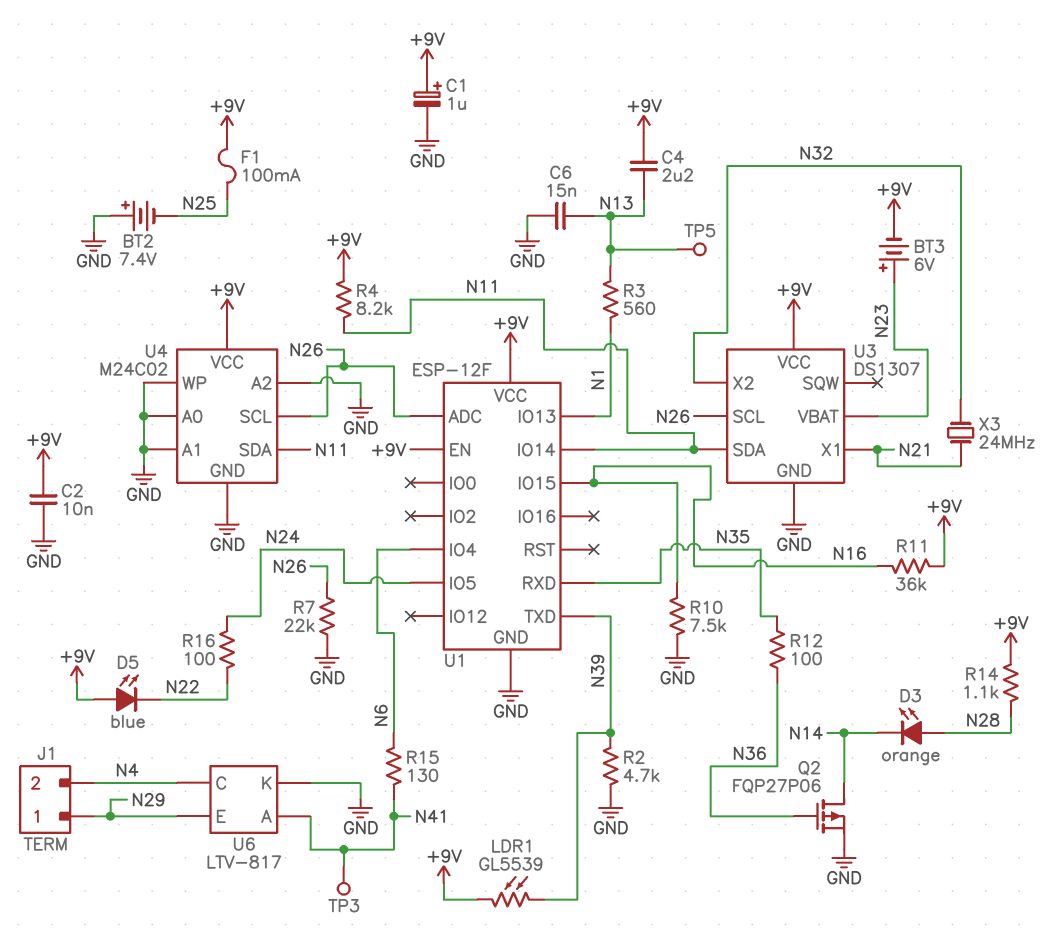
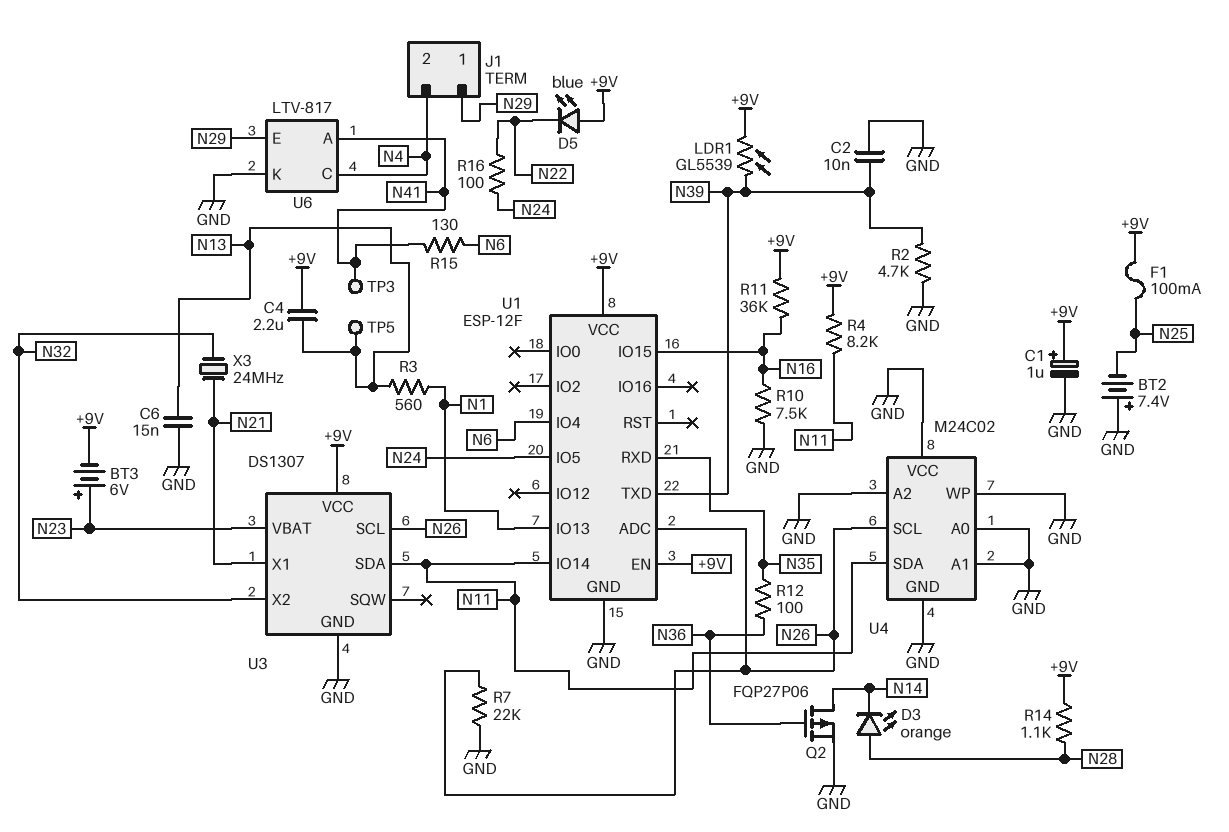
C2: 10nF (+9V, GND) -> 10nF (GND, N39)
U4 pin VCC: +9V -> GND

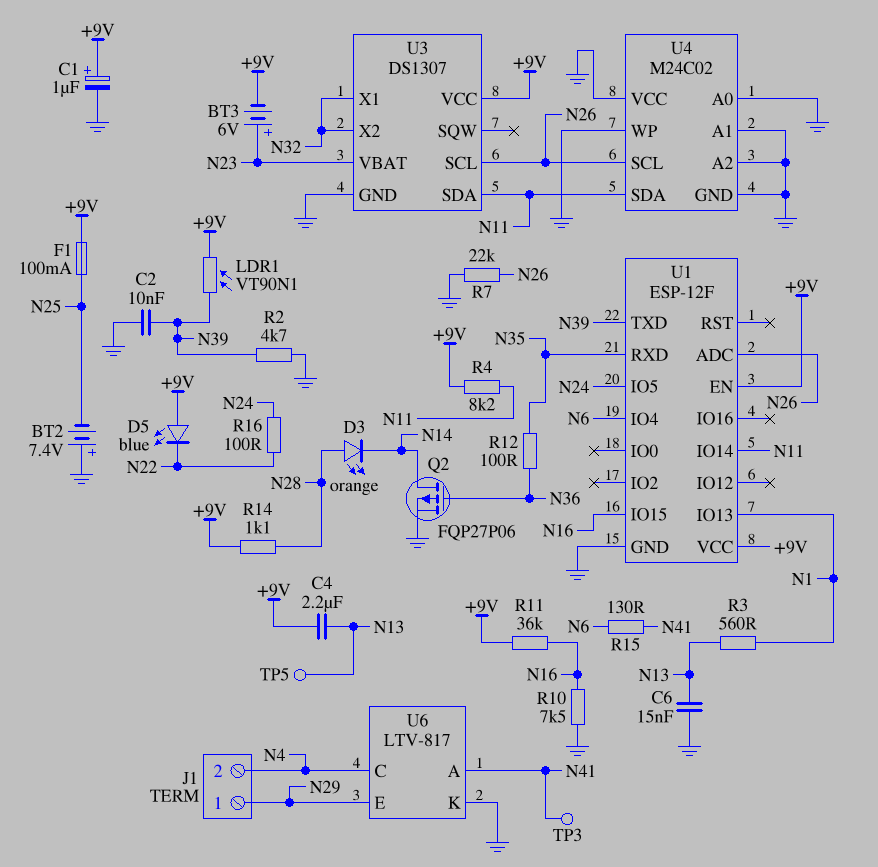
LDR1: GL5539 (+9V, N39) -> VT90N1 (+9V, N39)
U3 pin X1: N21 -> N32
X3: 24MHz (N21, N32) -> none

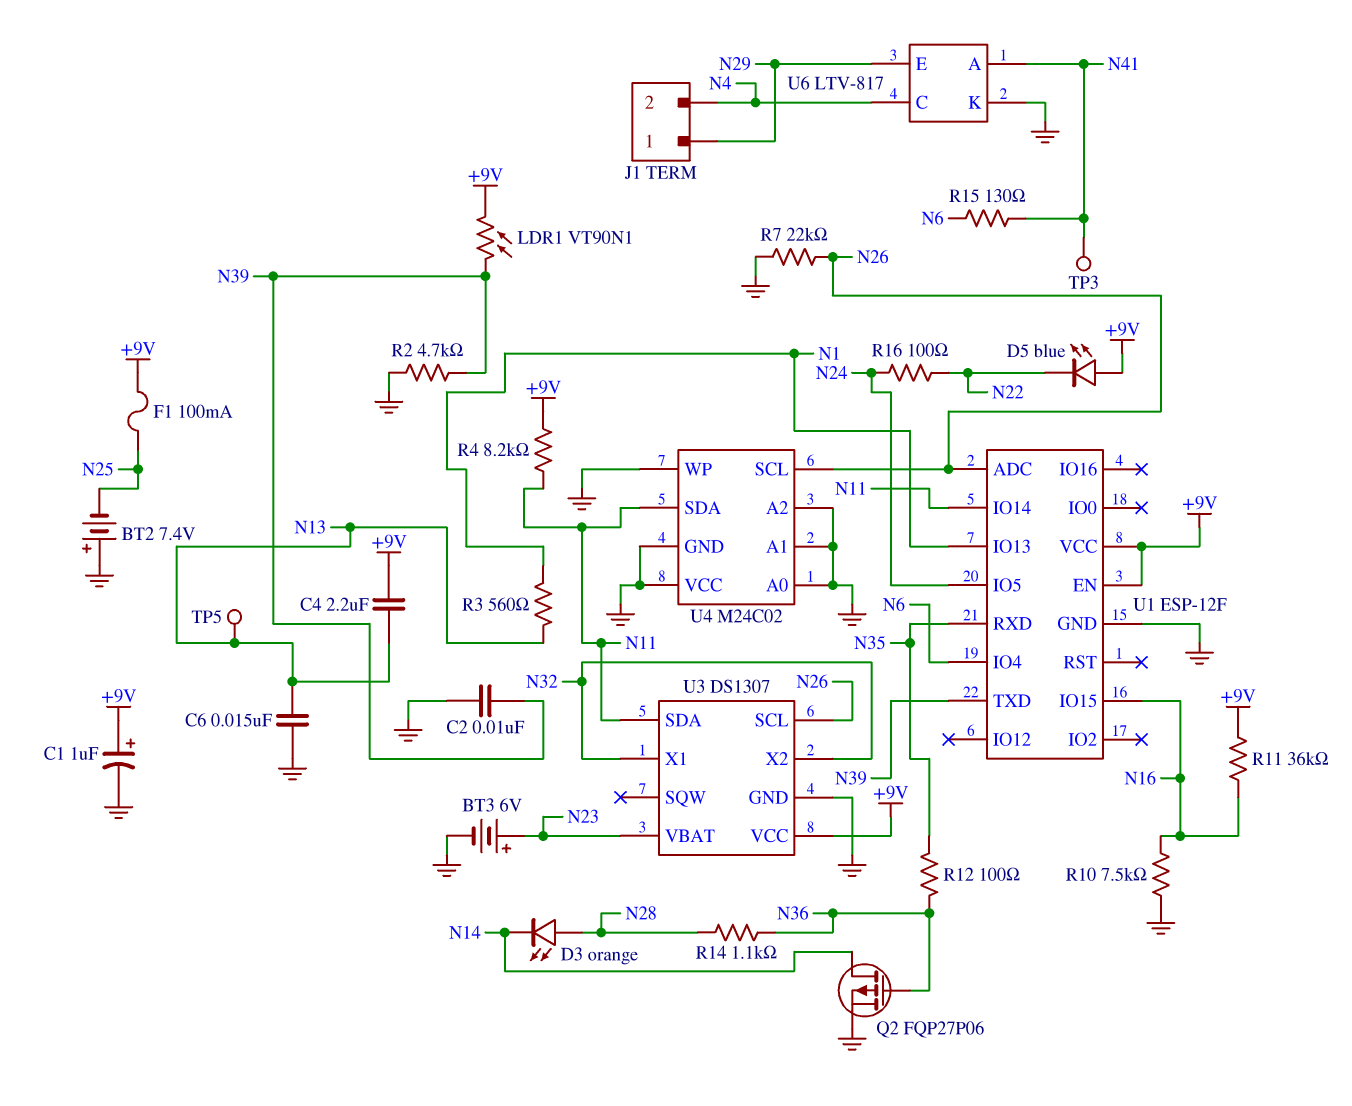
BT3: 6V (plus N23, minus +9V) -> 6V (plus N23, minus GND)
R14: 1.1k (+9V, N28) -> 1.1k (N28, N36)

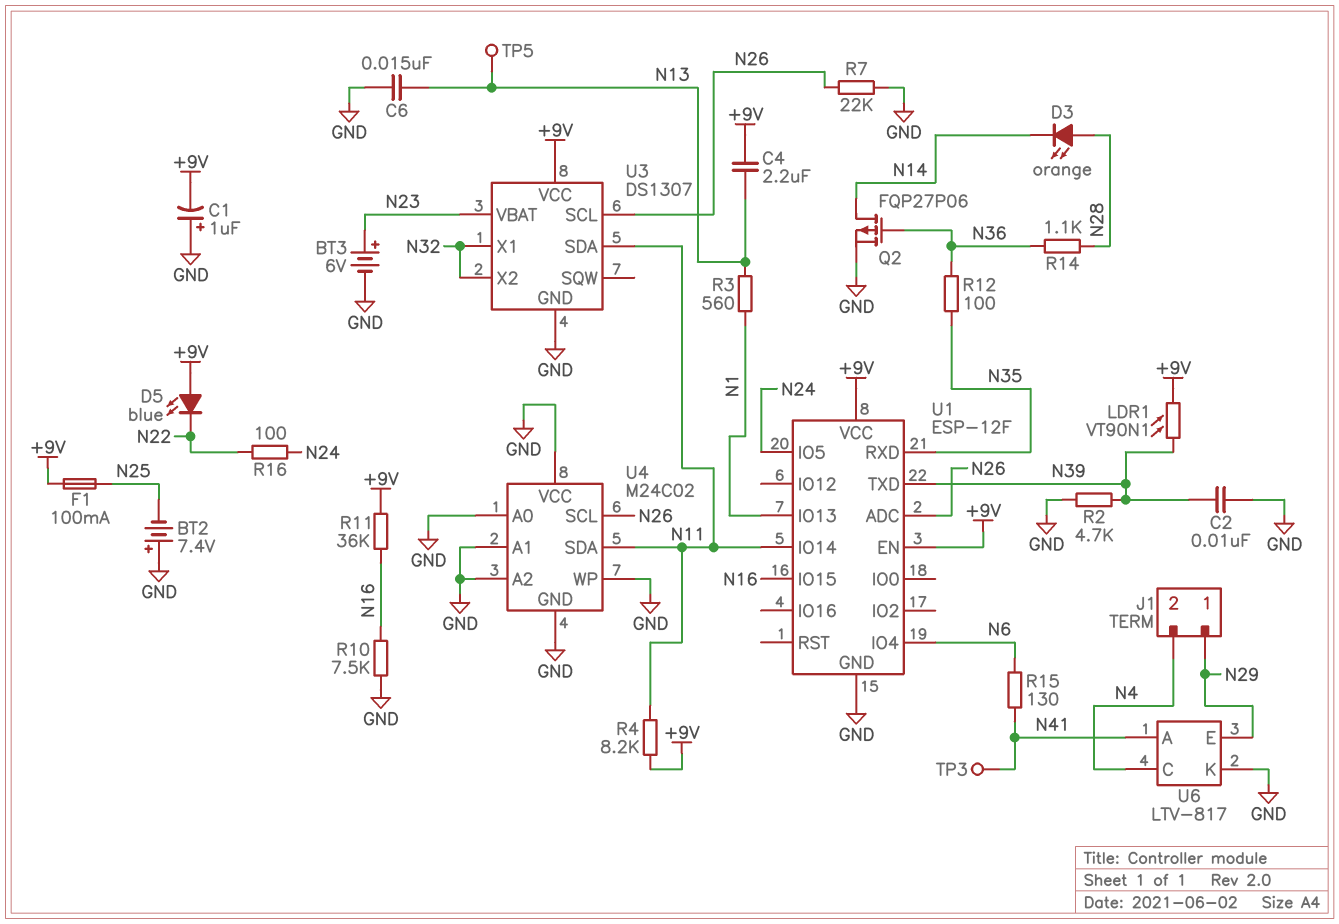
C1: 1uF (plus +9V, minus GND) -> 1uF (plus GND, minus +9V)

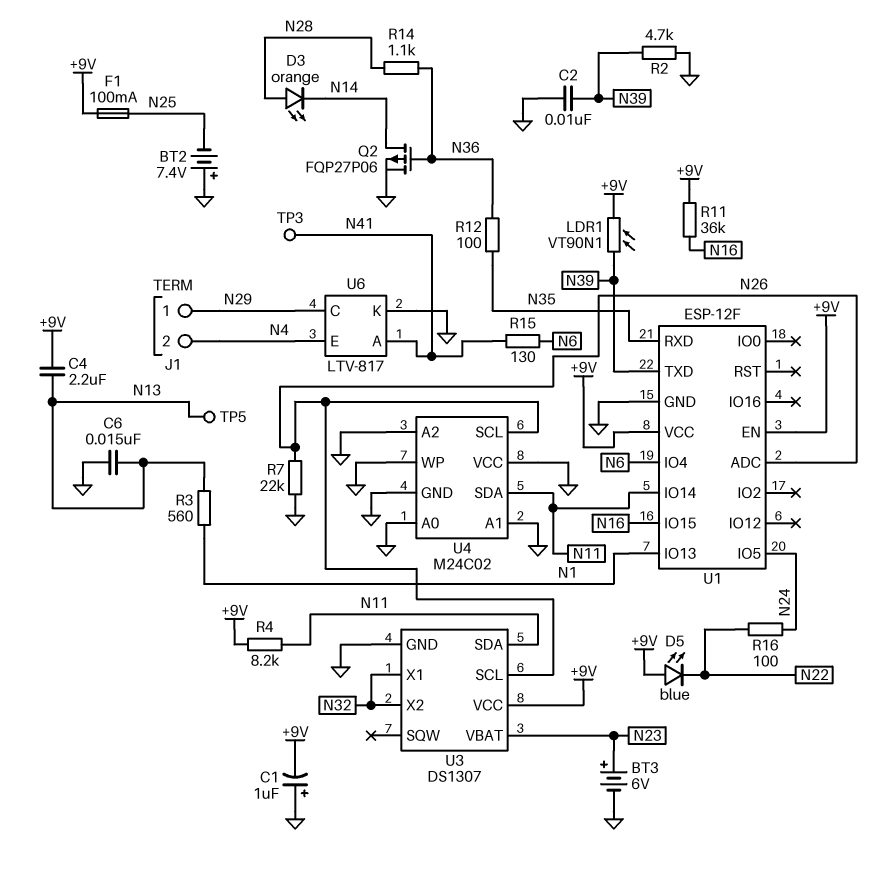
R10: 7.5k (GND, N16) -> none
U6 pin C: N4 -> N29
U6 pin E: N29 -> N4

